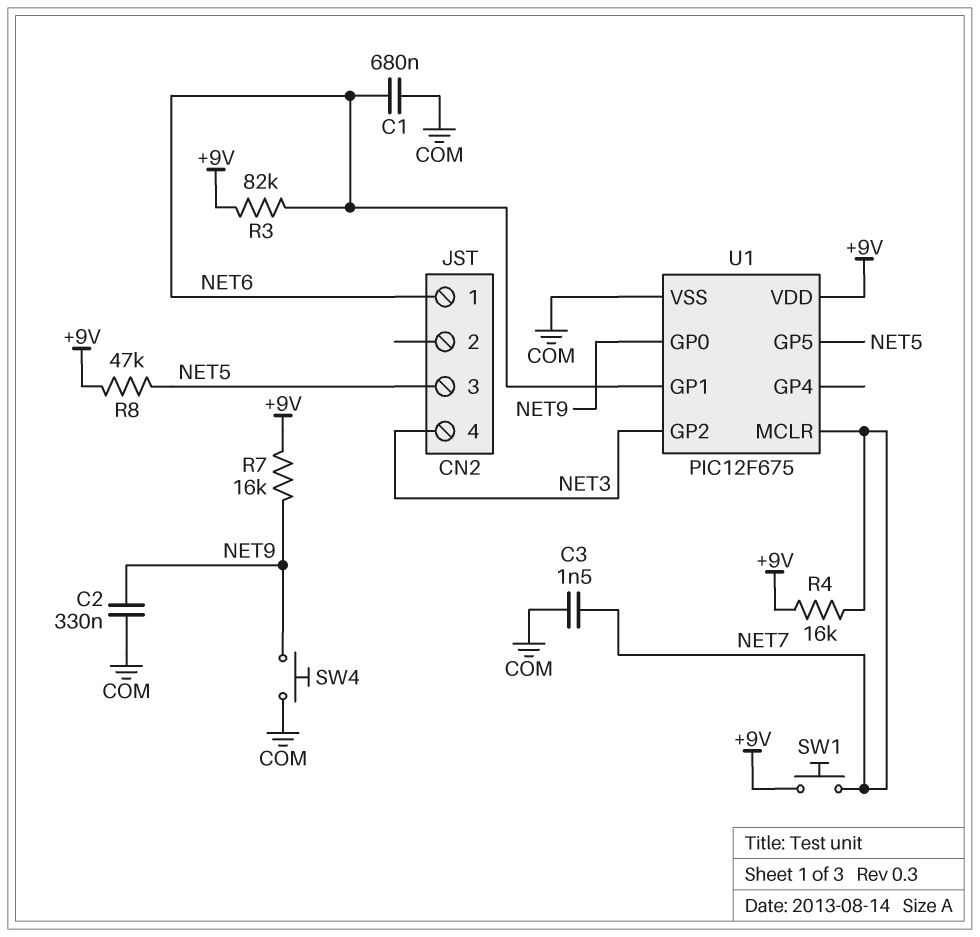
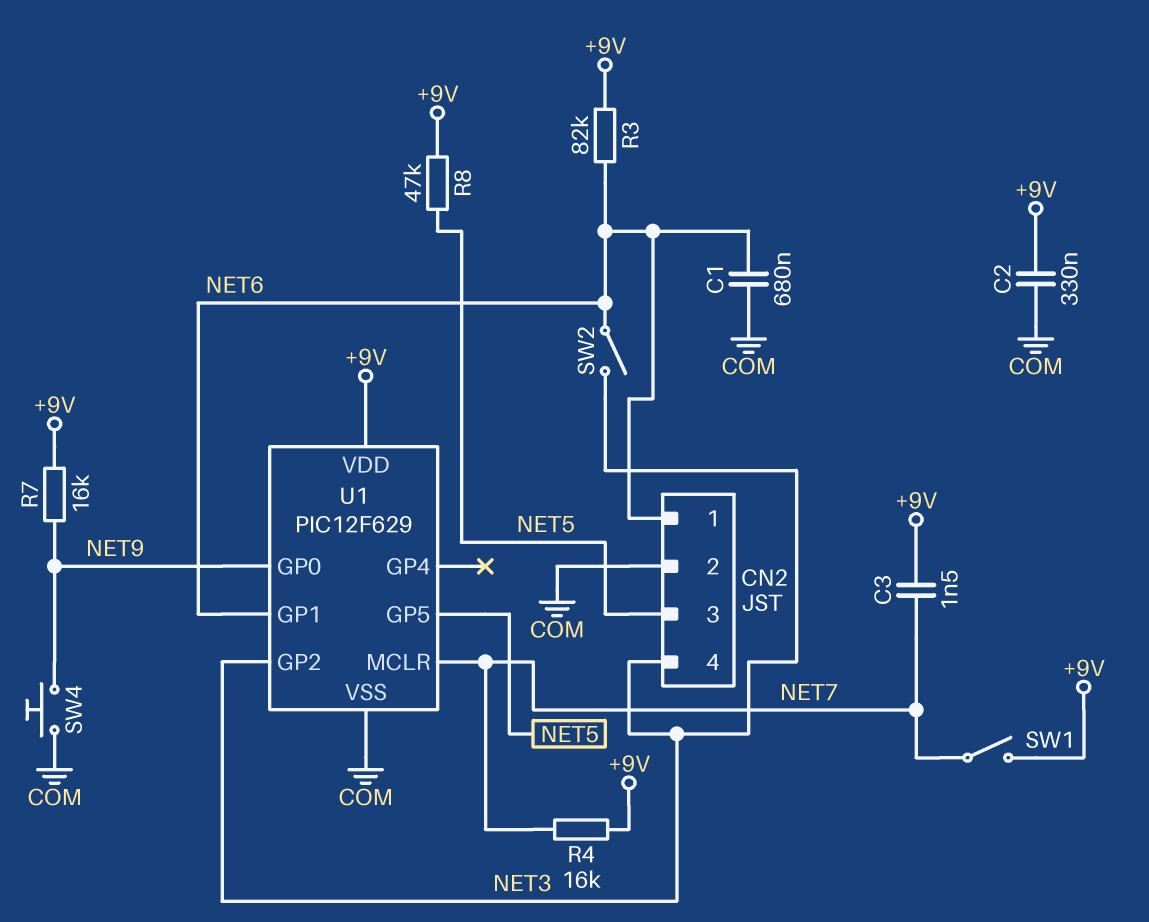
C2: 330nF (COM, NET9) -> 330nF (+9V, COM)
C3: 1.5nF (COM, NET7) -> 1.5nF (+9V, NET7)
CN2 pin 2: none -> COM
SW1: button (+9V, NET7) -> switch (+9V, NET7)
SW2: none -> switch (NET3, NET6)
U1: PIC12F675 -> PIC12F629

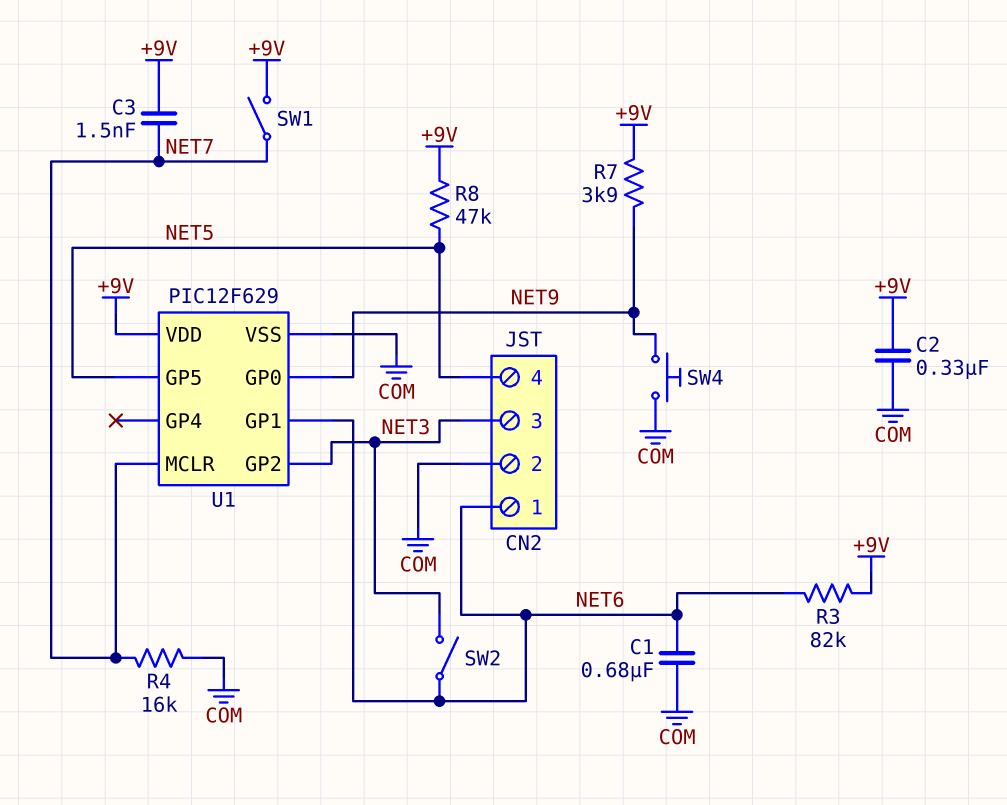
CN2 pin 3: NET5 -> NET3
CN2 pin 4: NET3 -> NET5
R4: 16k (+9V, NET7) -> 16k (COM, NET7)
R7: 16k (+9V, NET9) -> 3.9k (+9V, NET9)

